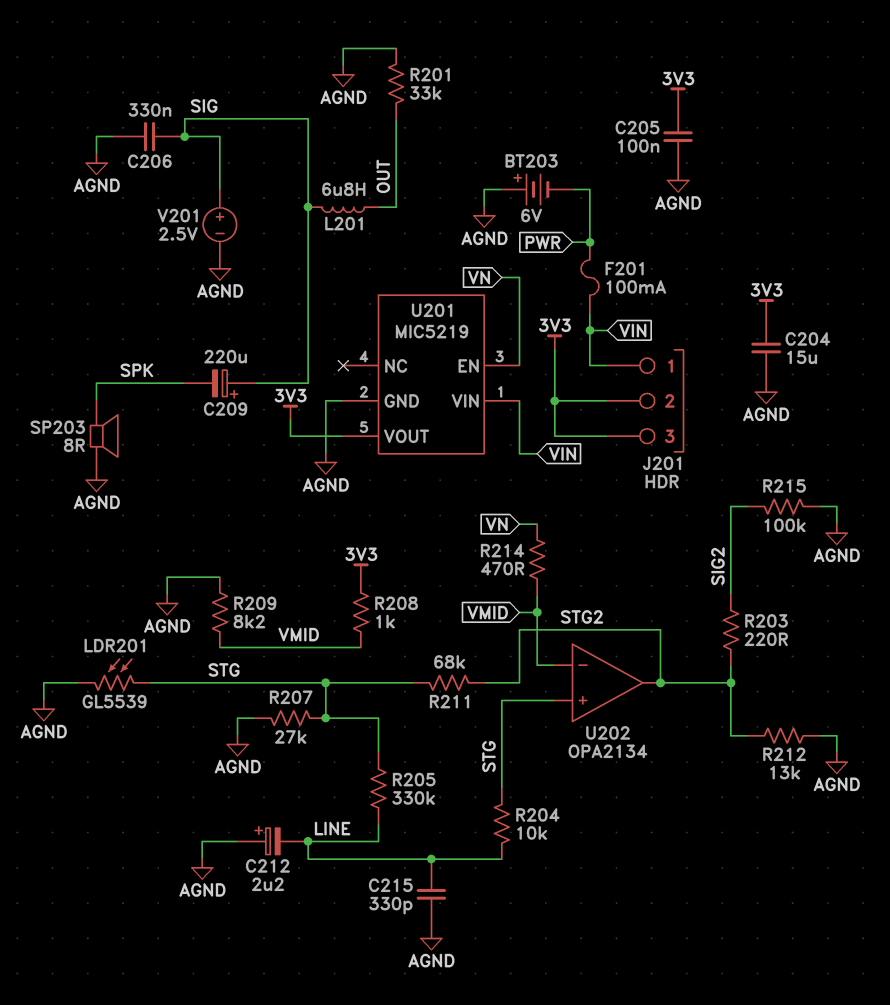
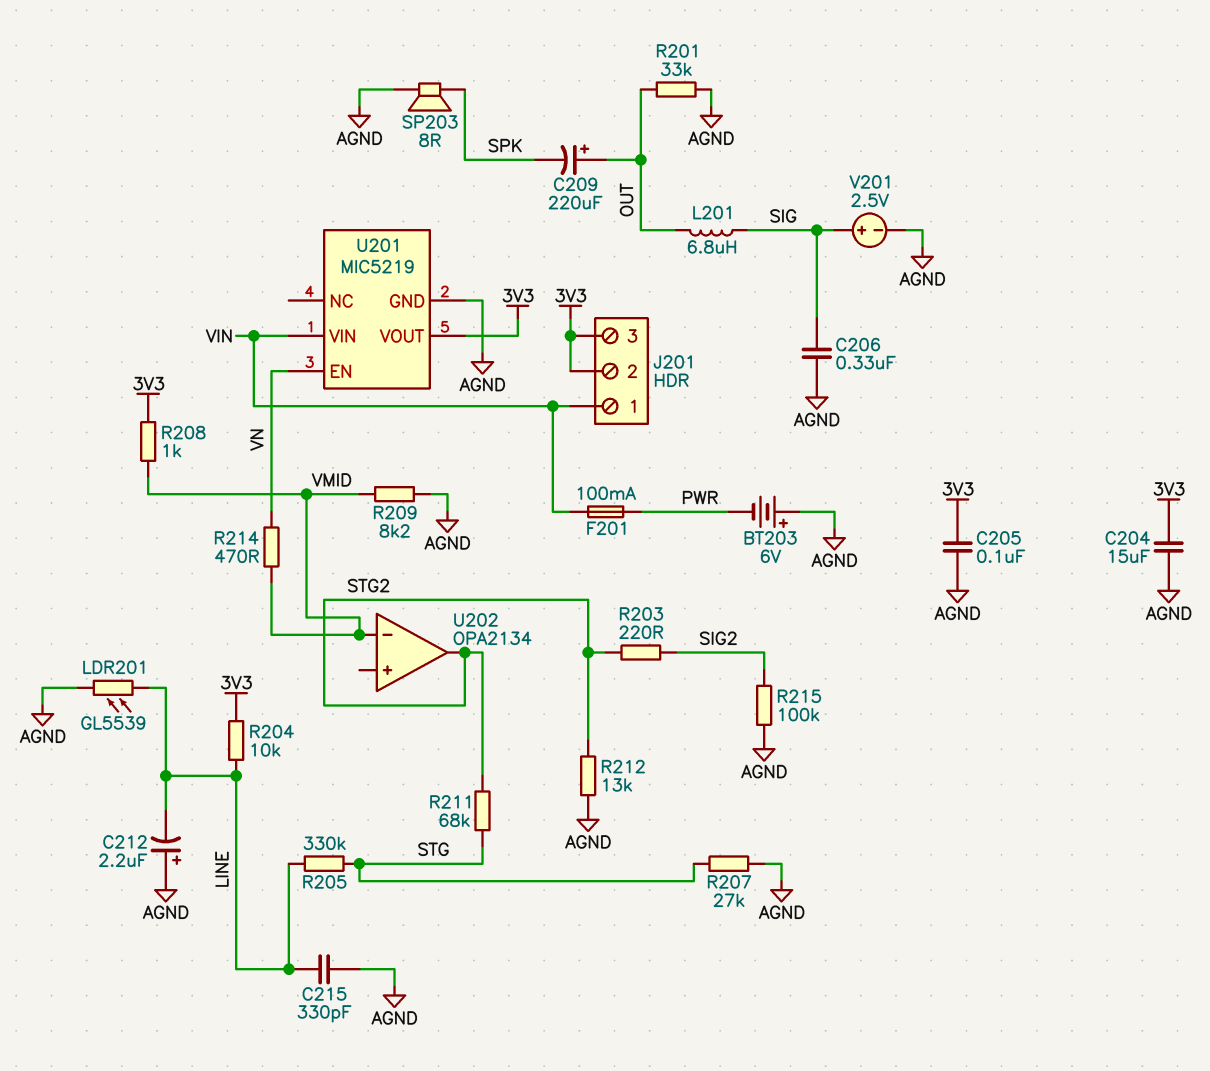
C209: 220uF (plus SIG, minus SPK) -> 220uF (plus OUT, minus SPK)
LDR201: GL5539 (AGND, STG) -> GL5539 (AGND, LINE)
R204: 10k (LINE, STG) -> 10k (3V3, LINE)
U202 pin in+: STG -> none

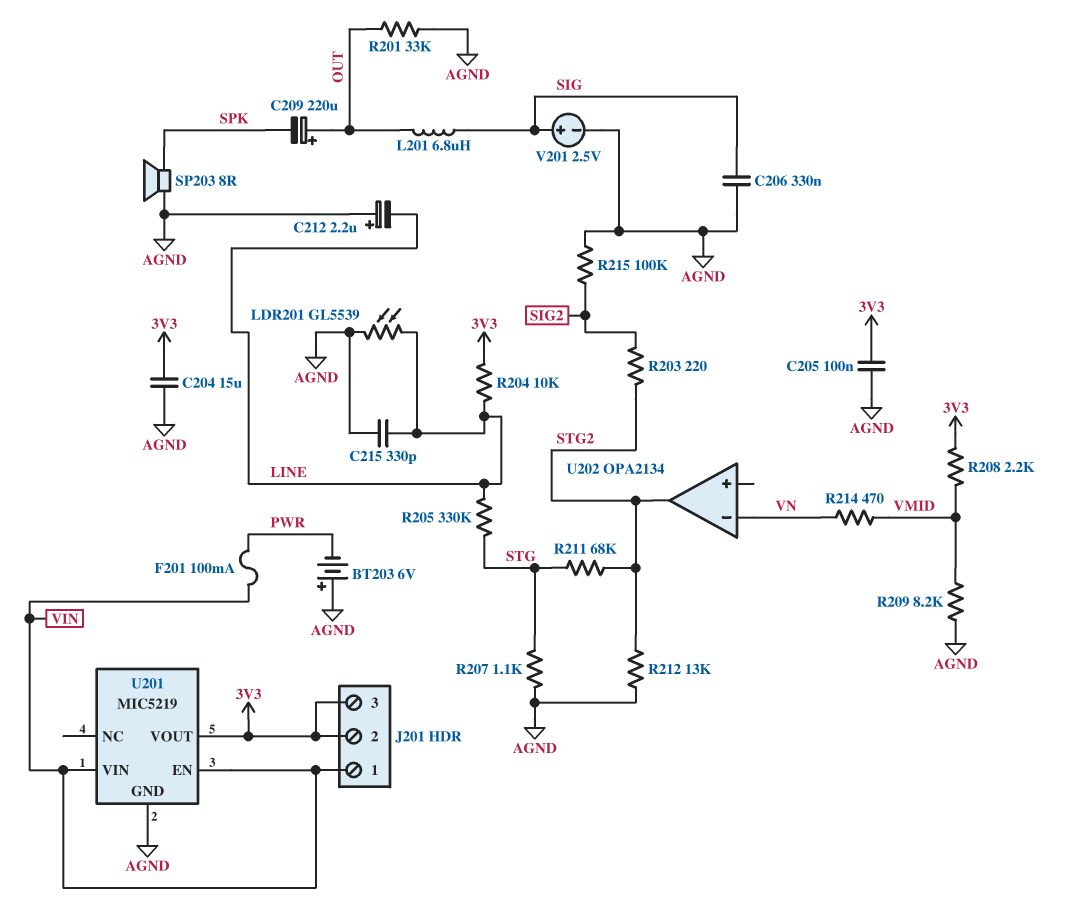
R207: 27k (AGND, STG) -> 1.1k (AGND, STG)
R208: 1k (3V3, VMID) -> 2.2k (3V3, VMID)
U201 pin EN: VN -> VIN
U202 pin in-: VMID -> VN

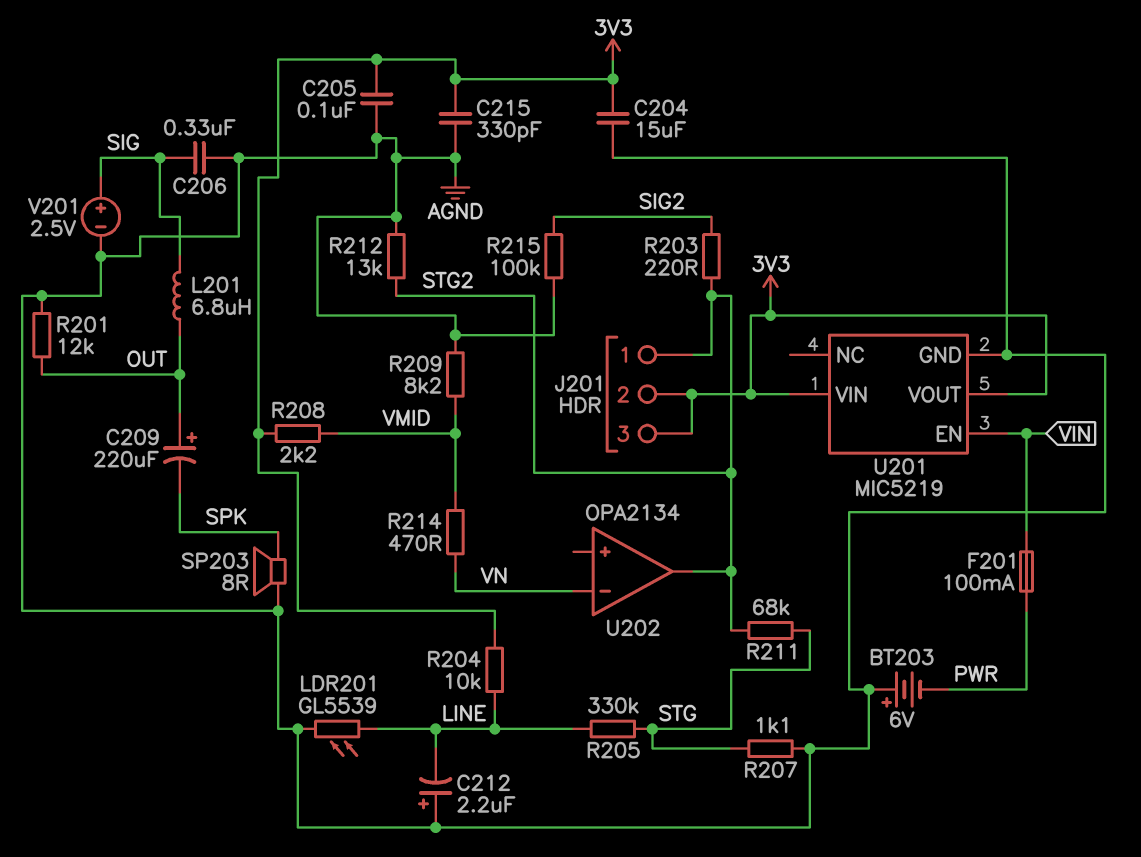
C215: 330pF (AGND, LINE) -> 330pF (3V3, AGND)
J201 pin 1: VIN -> STG2
R201: 33k (AGND, OUT) -> 12k (AGND, OUT)
U201 pin VIN: VIN -> 3V3

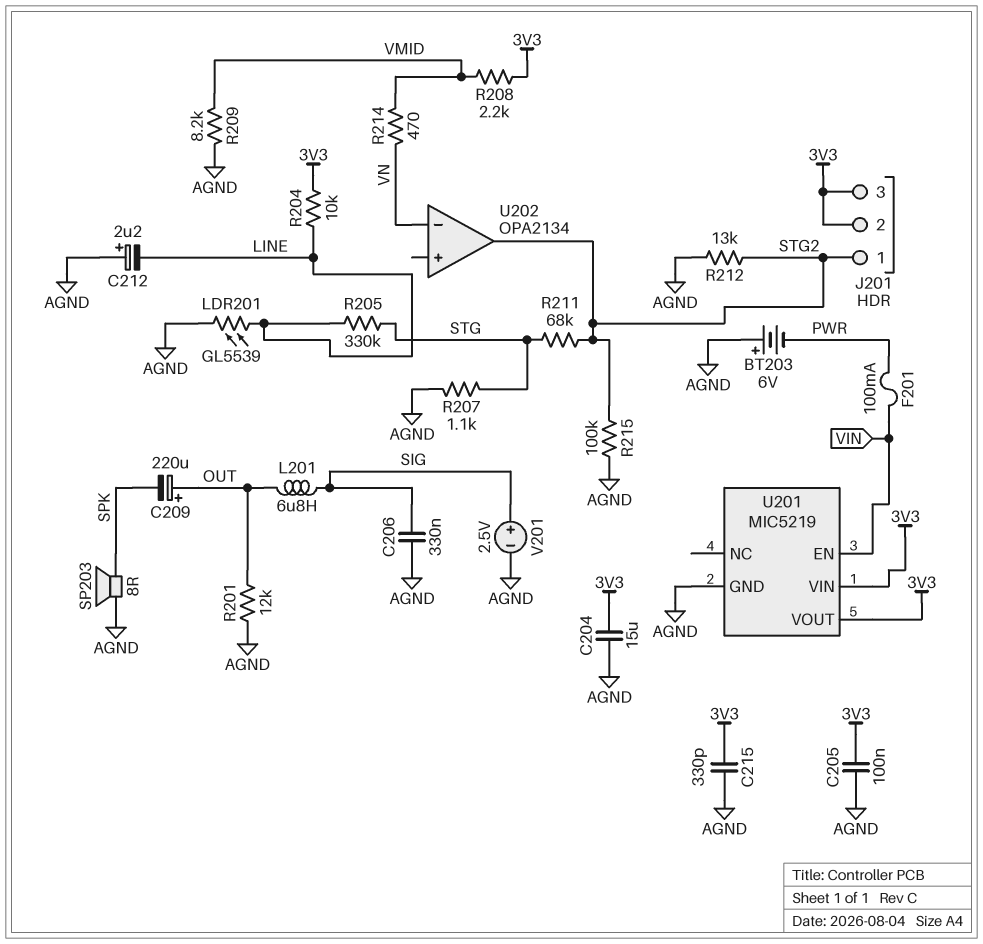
R203: 220 (SIG2, STG2) -> none
R215: 100k (AGND, SIG2) -> 100k (AGND, STG2)

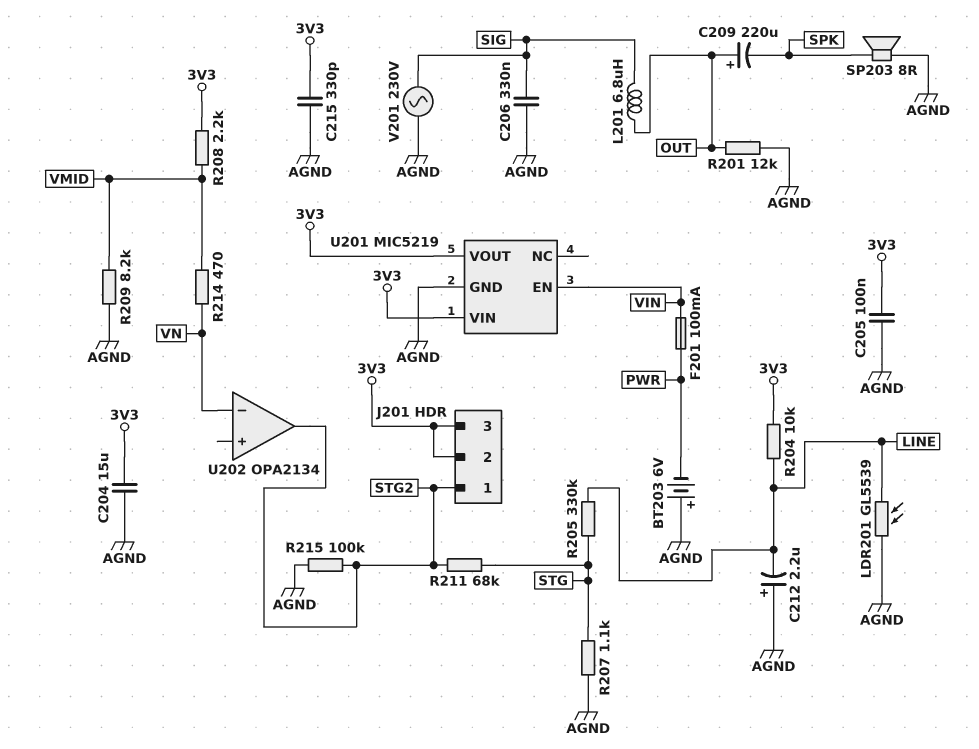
R212: 13k (AGND, STG2) -> none
V201: 2.5V (plus SIG, minus AGND) -> AC 230V (AGND, SIG)

